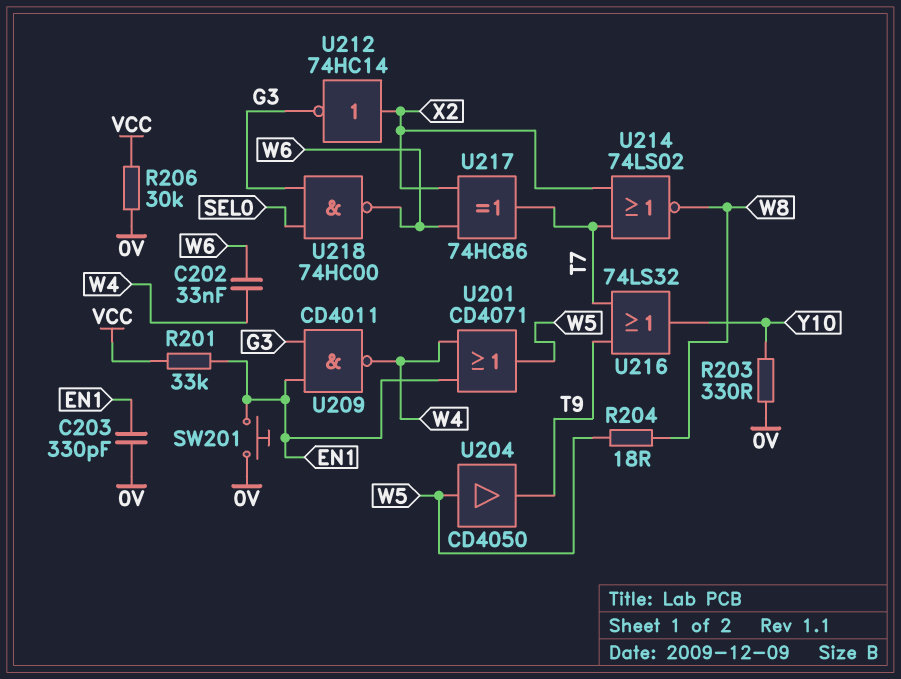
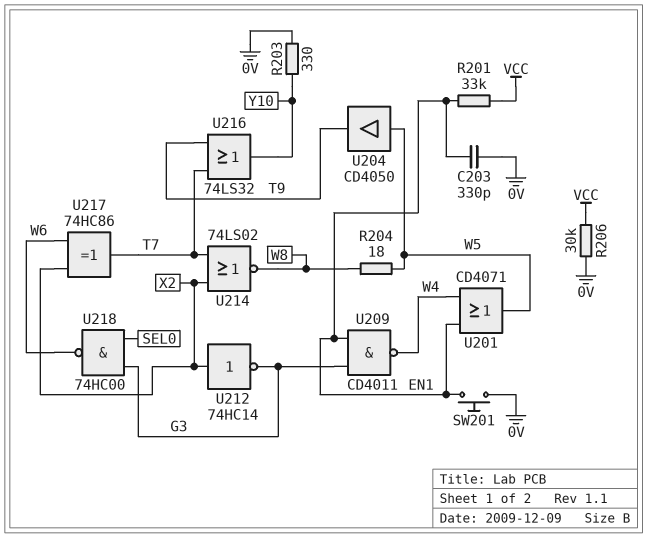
C202: 33nF (W4, W6) -> none

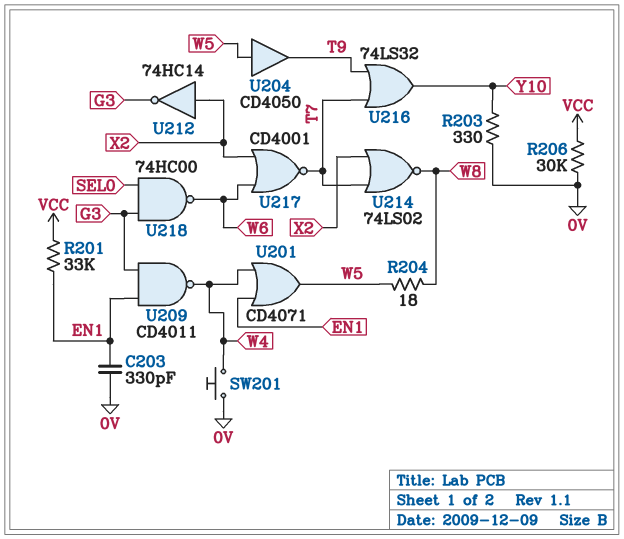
SW201: button (0V, EN1) -> button (0V, W4)
U217: XOR 74HC86 (in W6, in X2, out T7) -> NOR CD4001 (in W6, in X2, out T7)

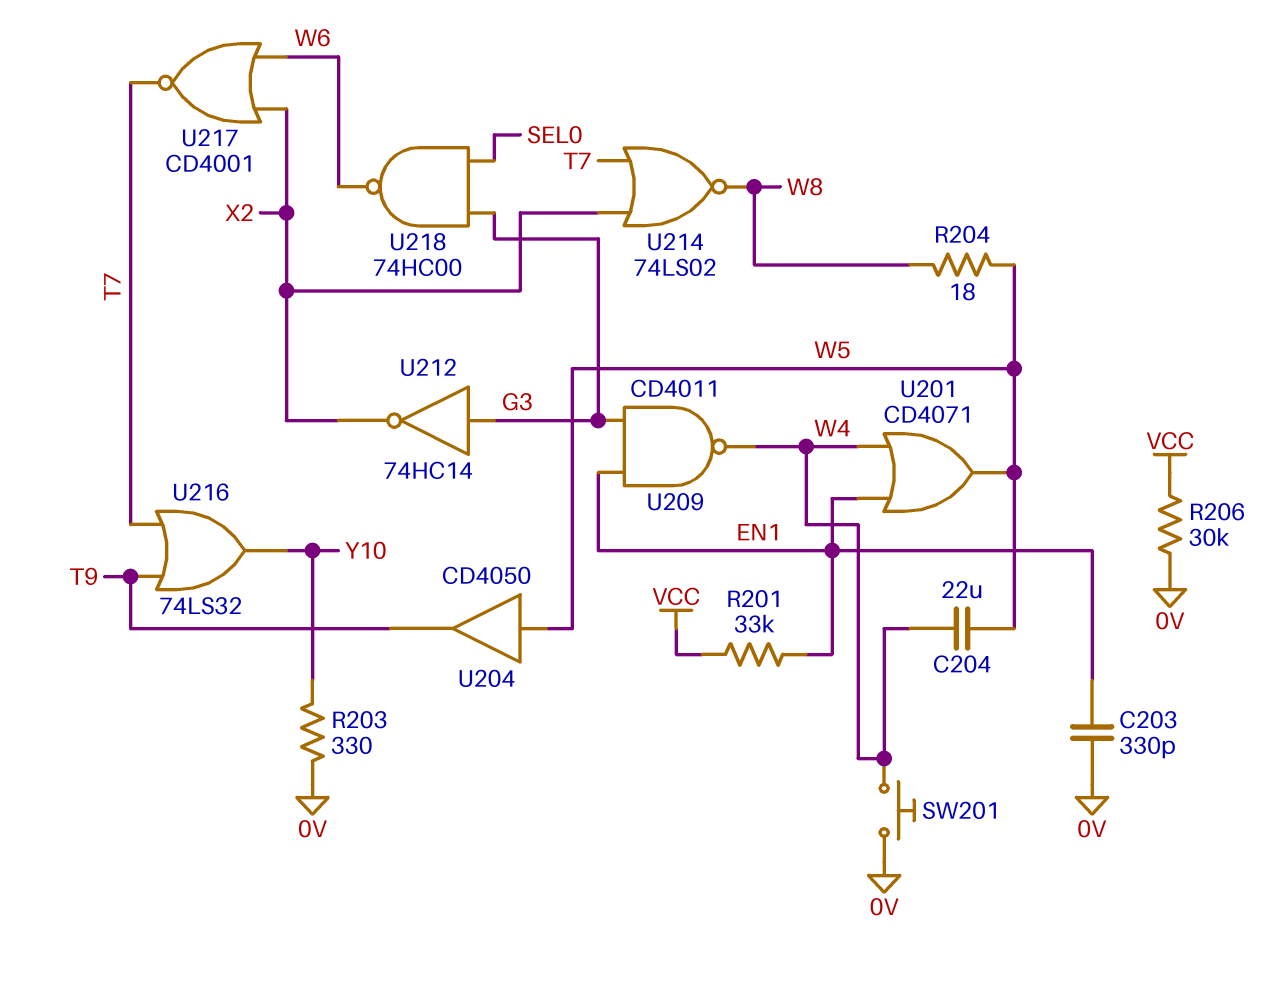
C204: none -> 22uF (W4, W5)
U212: NOT 74HC14 (in X2, out G3) -> NOT 74HC14 (in G3, out X2)

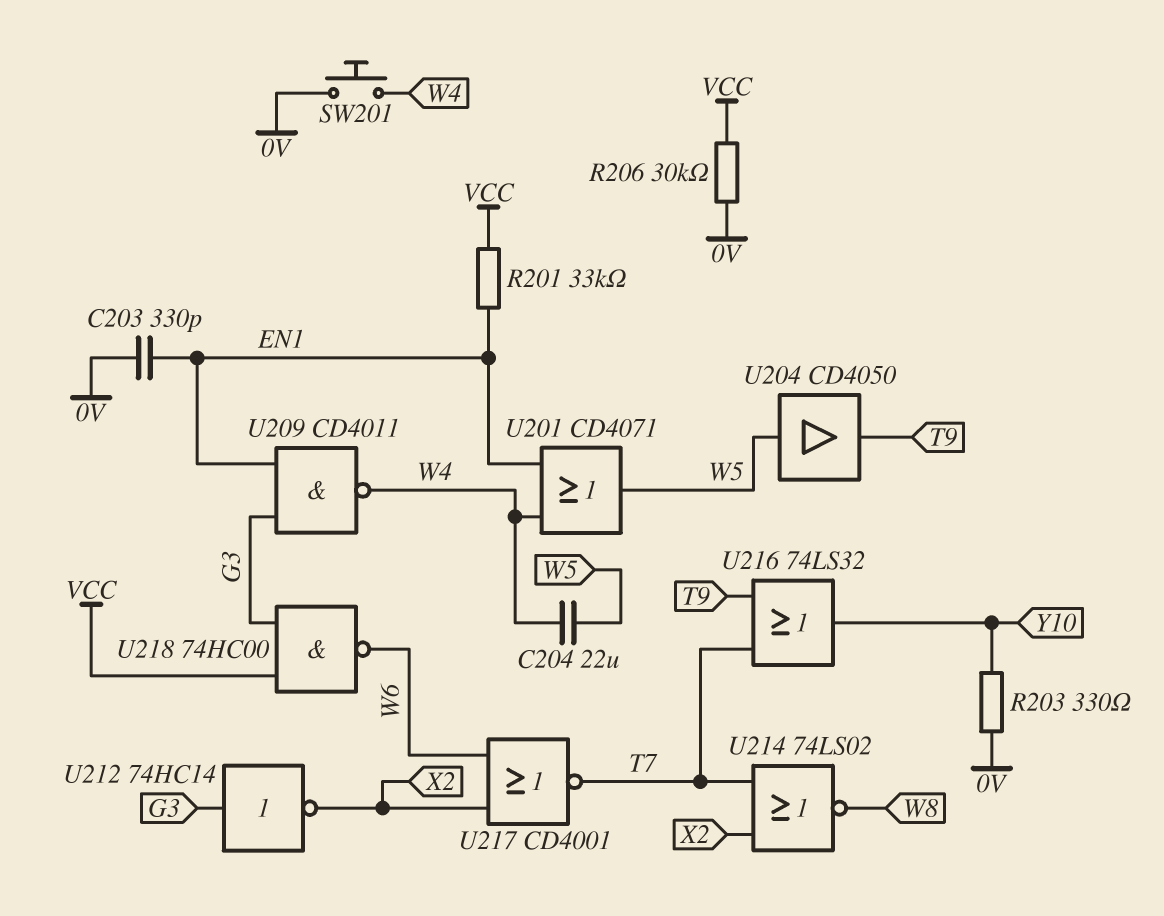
R204: 18 (W5, W8) -> none
U218: NAND 74HC00 (in G3, in SEL0, out W6) -> NAND 74HC00 (in G3, in VCC, out W6)

